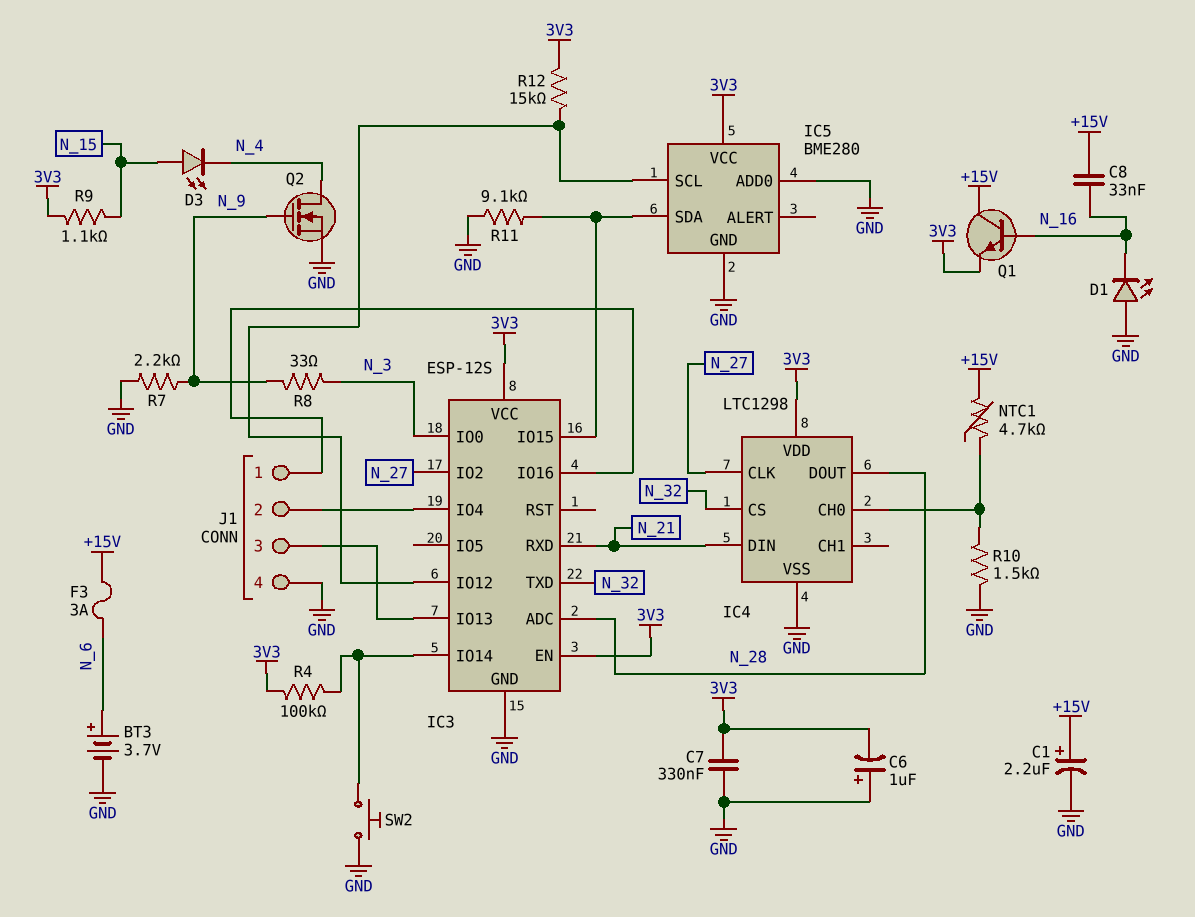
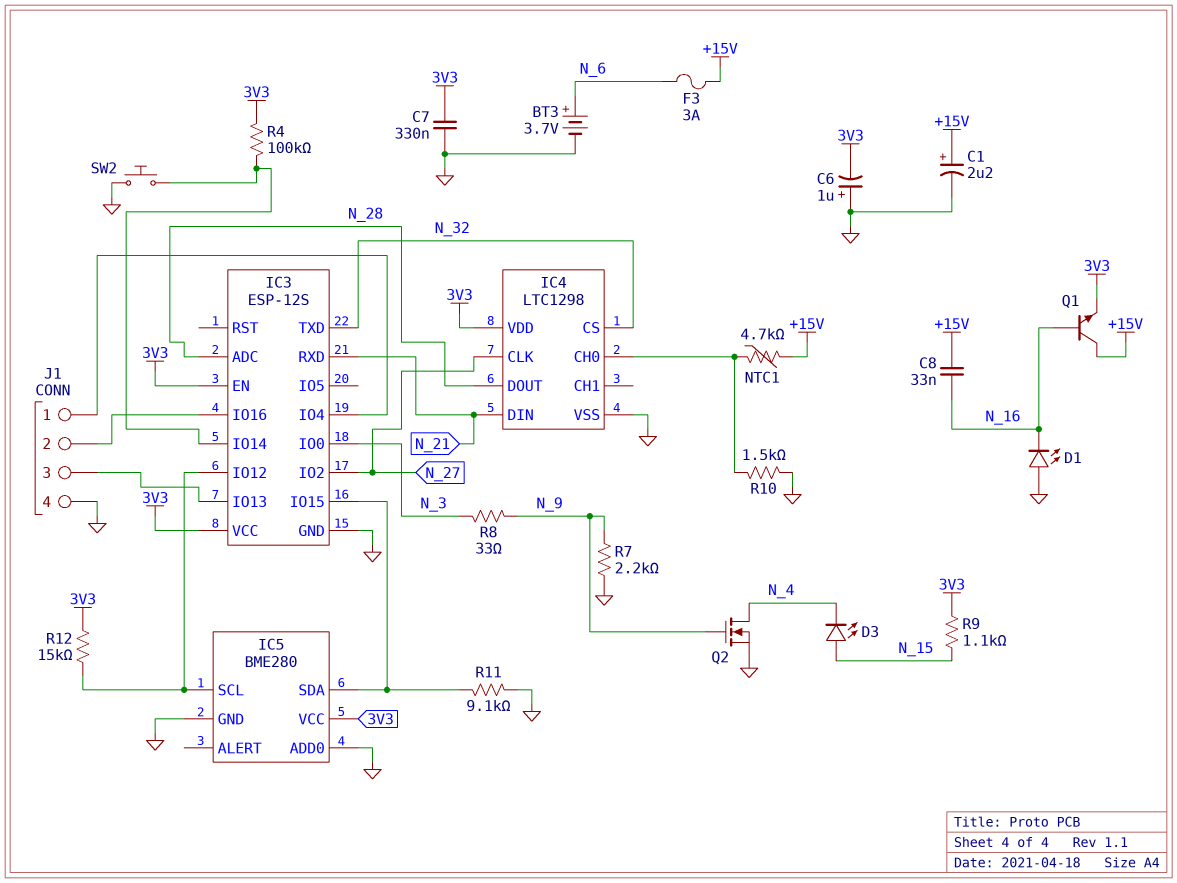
J1 pin 1: IC3/IO16 -> IC3/IO4
J1 pin 2: IC3/IO4 -> IC3/IO16

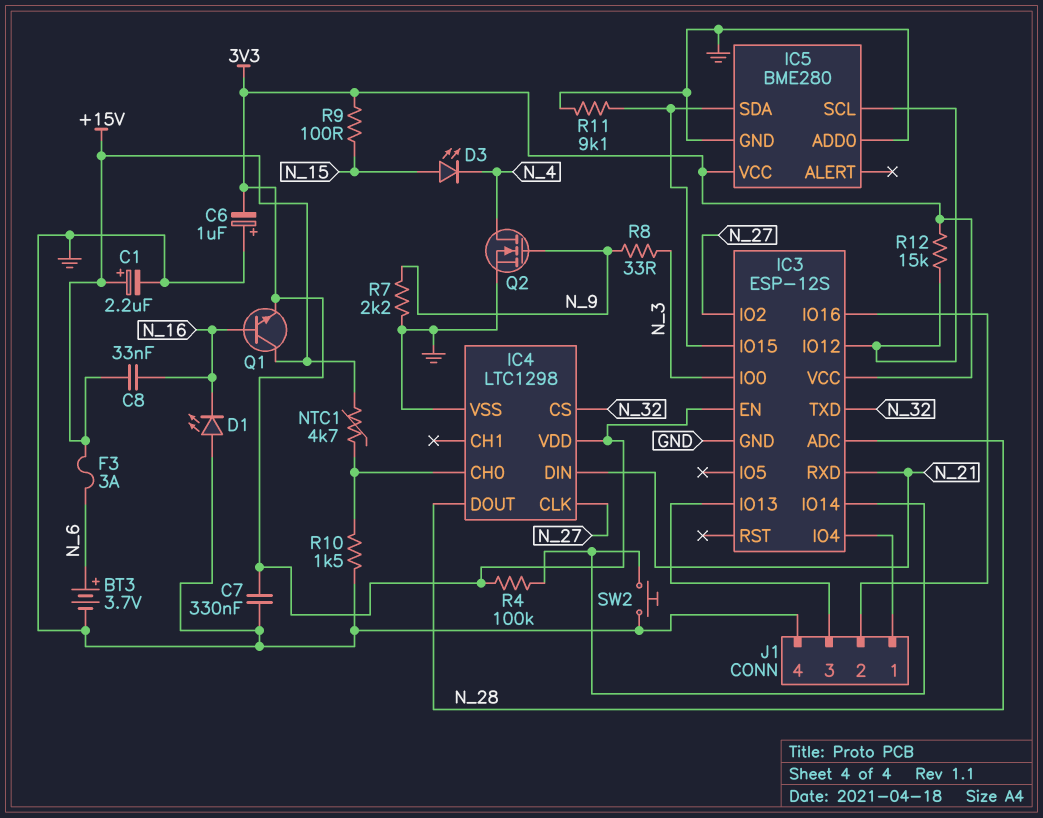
R9: 1.1k (3V3, N_15) -> 100 (3V3, N_15)

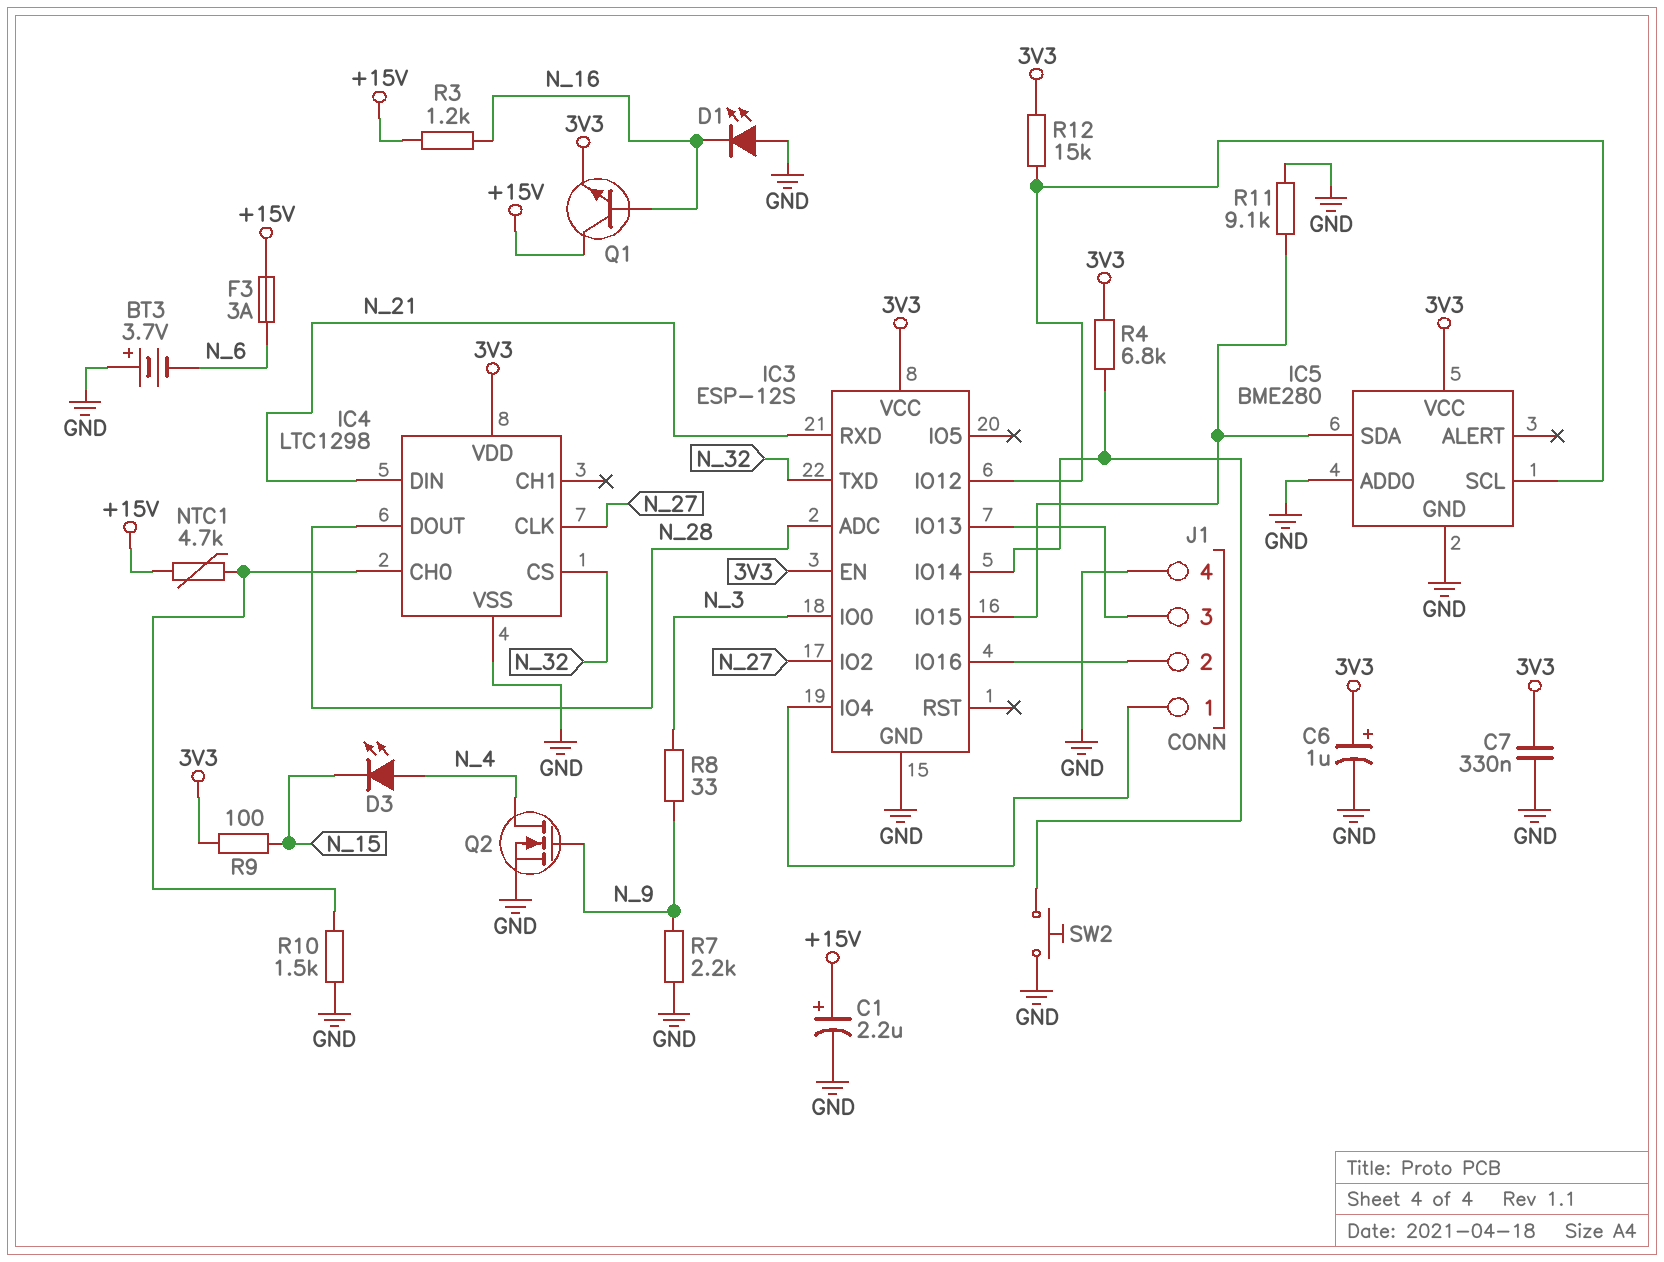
BT3: 3.7V (plus N_6, minus GND) -> 3.7V (plus GND, minus N_6)
C6: 1uF (plus GND, minus 3V3) -> 1uF (plus 3V3, minus GND)
C8: 33nF (+15V, N_16) -> none
D3: LED (A N_15, K N_4) -> LED (A N_4, K N_15)
R3: none -> 1.2k (+15V, N_16)
R4: 100k (3V3, IC3/IO14) -> 6.8k (3V3, IC3/IO14)

